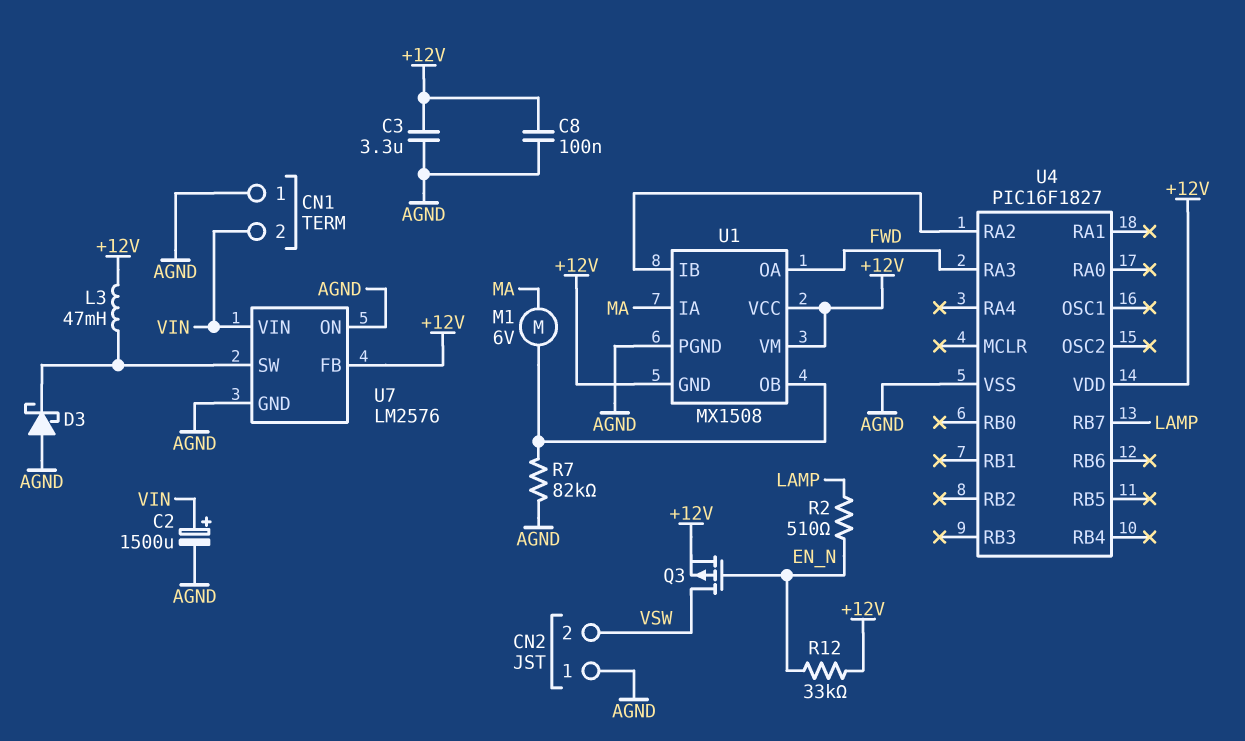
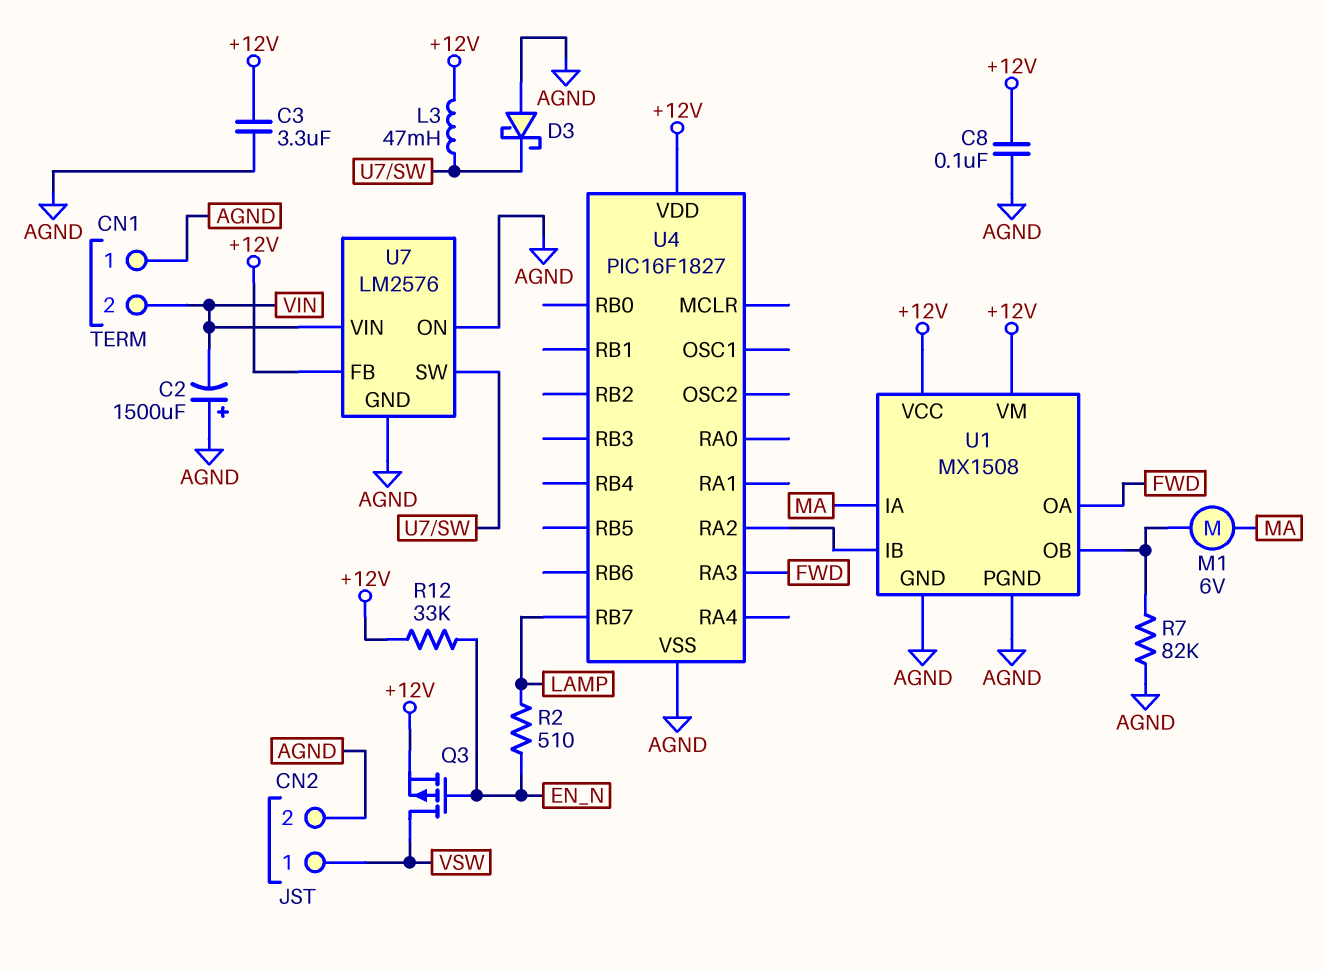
C2: 1500uF (plus VIN, minus AGND) -> 1500uF (plus AGND, minus VIN)
CN2 pin 1: AGND -> VSW
CN2 pin 2: VSW -> AGND
U1 pin GND: +12V -> AGND

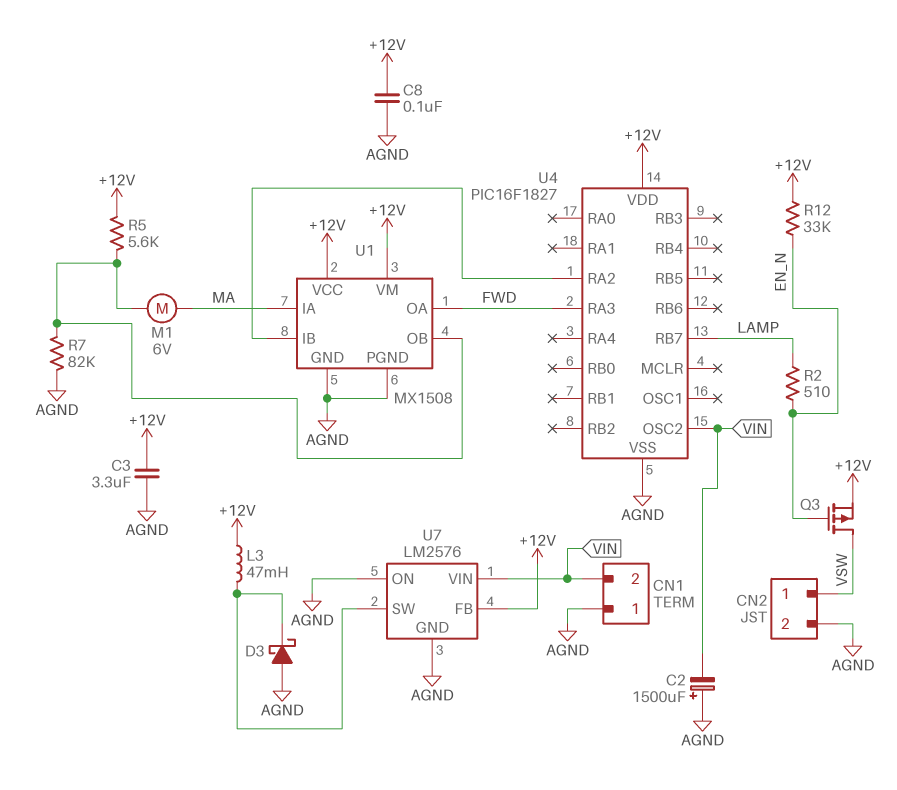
R5: none -> 5.6k (+12V, U1/OB)
U4 pin OSC2: none -> VIN

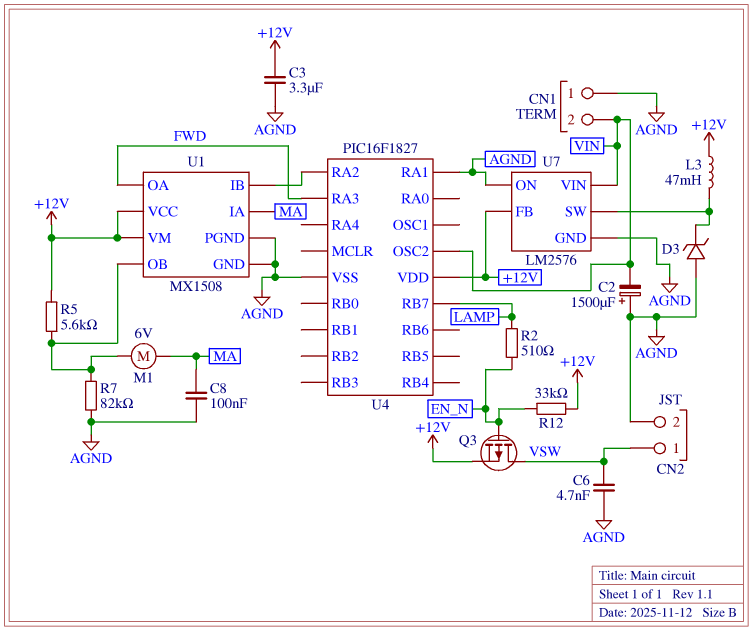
C6: none -> 4.7nF (AGND, VSW)
C8: 100nF (+12V, AGND) -> 100nF (AGND, MA)
D3: schottky (A AGND, K U7/SW) -> zener (A AGND, K U7/SW)
U4 pin RA1: none -> AGND

